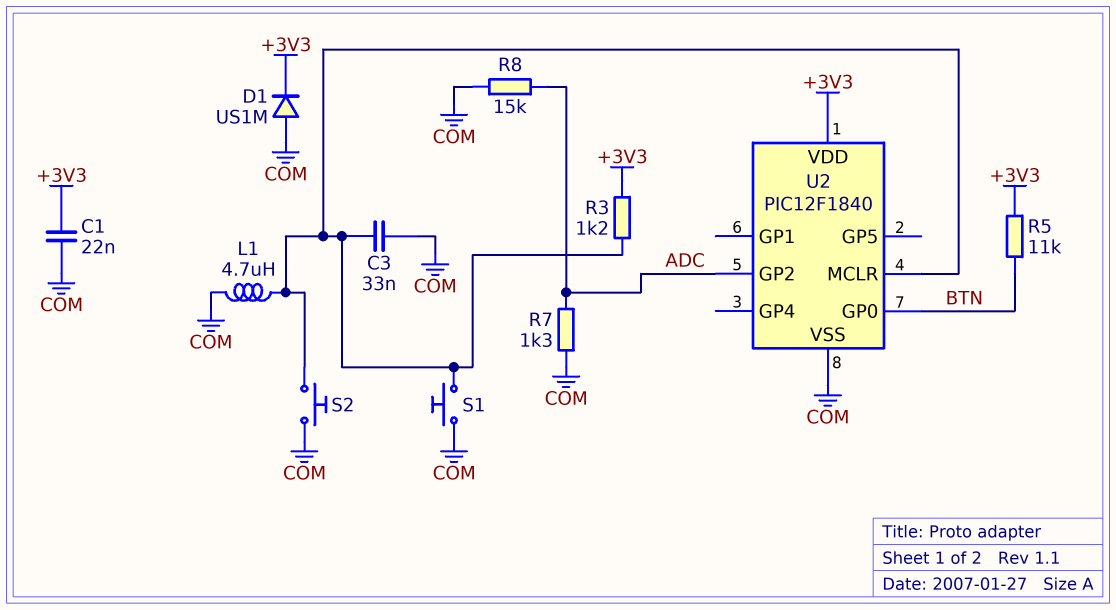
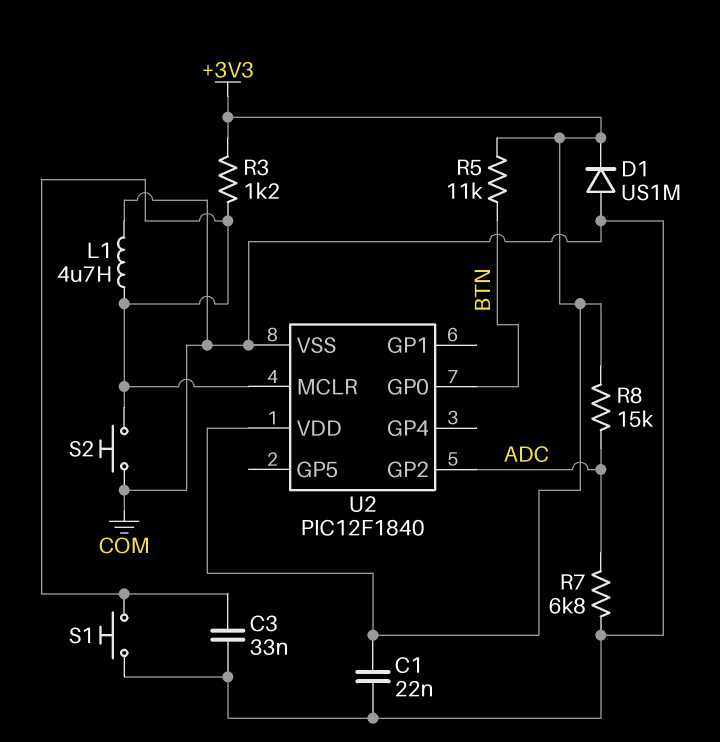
R7: 1.3k (ADC, COM) -> 6.8k (ADC, COM)
R8: 15k (ADC, COM) -> 15k (+3V3, ADC)

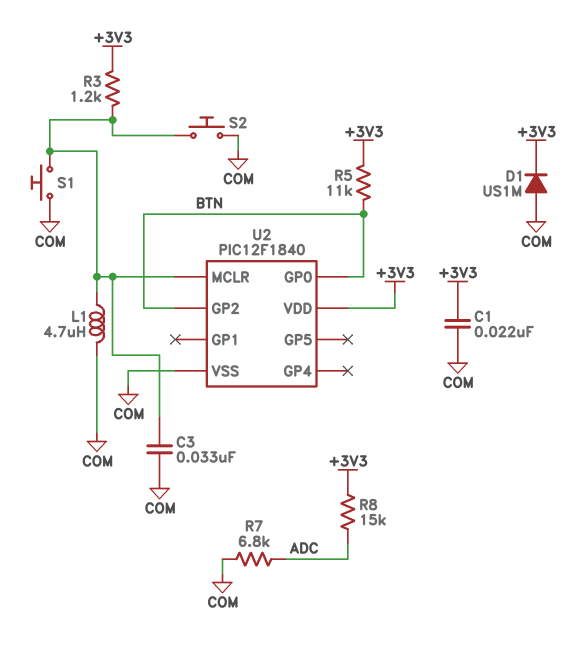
U2 pin GP2: ADC -> BTN

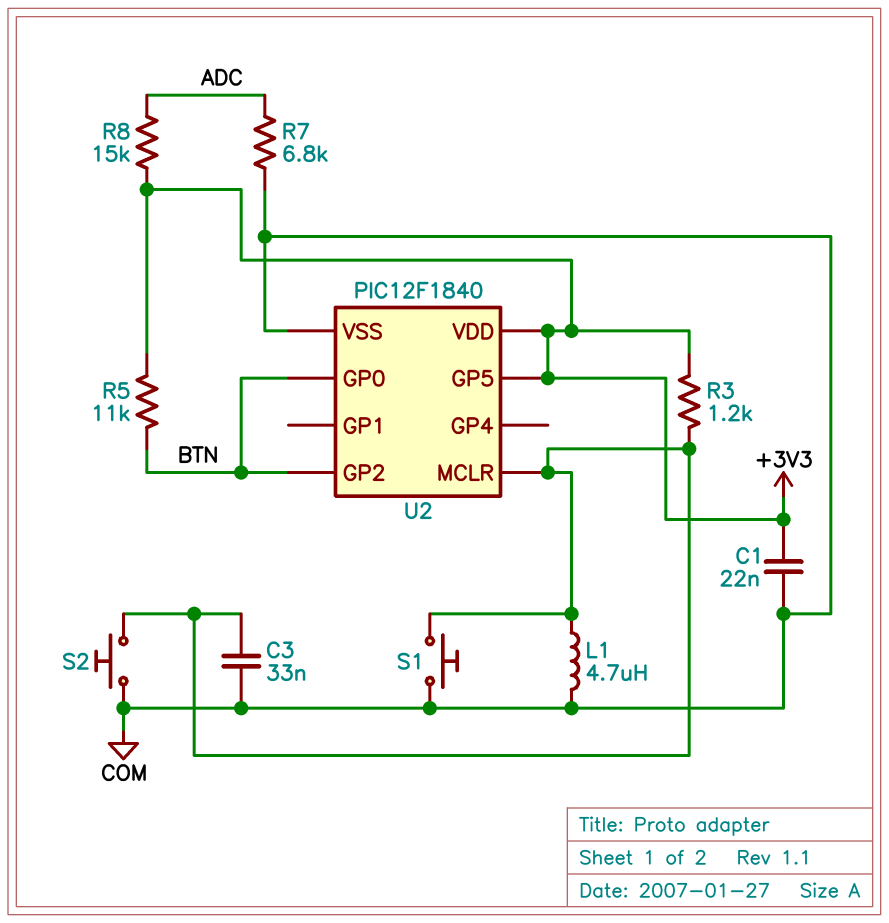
D1: diode US1M (A COM, K +3V3) -> none
U2 pin GP5: none -> +3V3

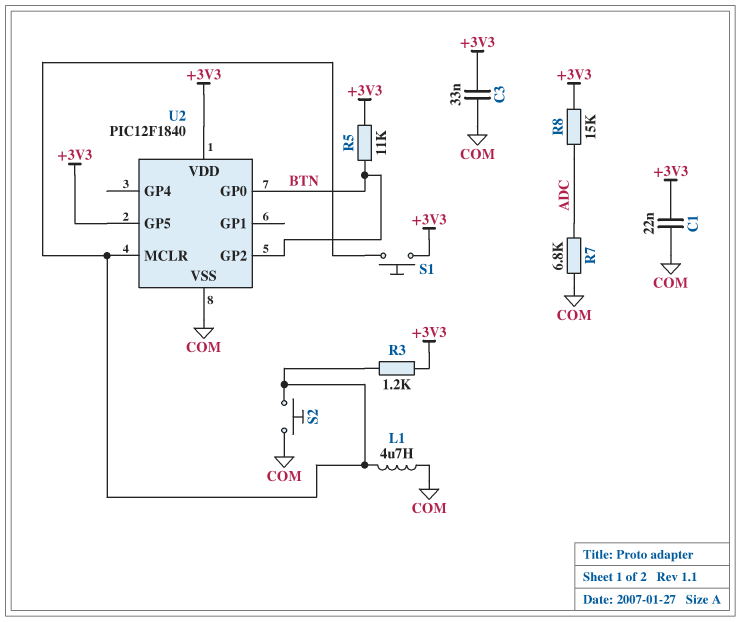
C3: 33nF (COM, U2/MCLR) -> 33nF (+3V3, COM)
S1: button (COM, U2/MCLR) -> button (+3V3, U2/MCLR)

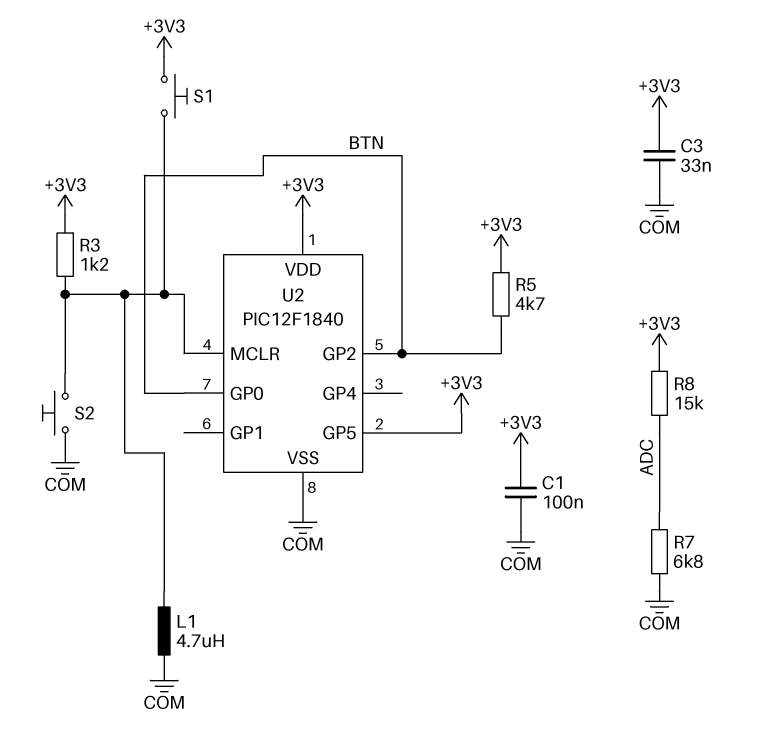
C1: 22nF (+3V3, COM) -> 100nF (+3V3, COM)
R5: 11k (+3V3, BTN) -> 4.7k (+3V3, BTN)

